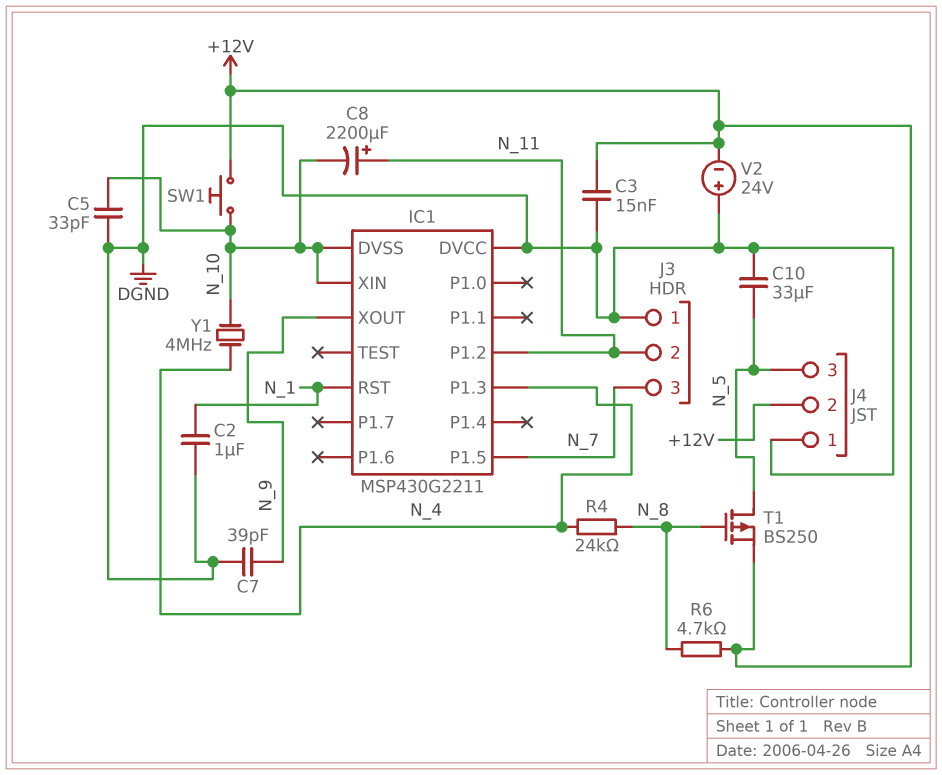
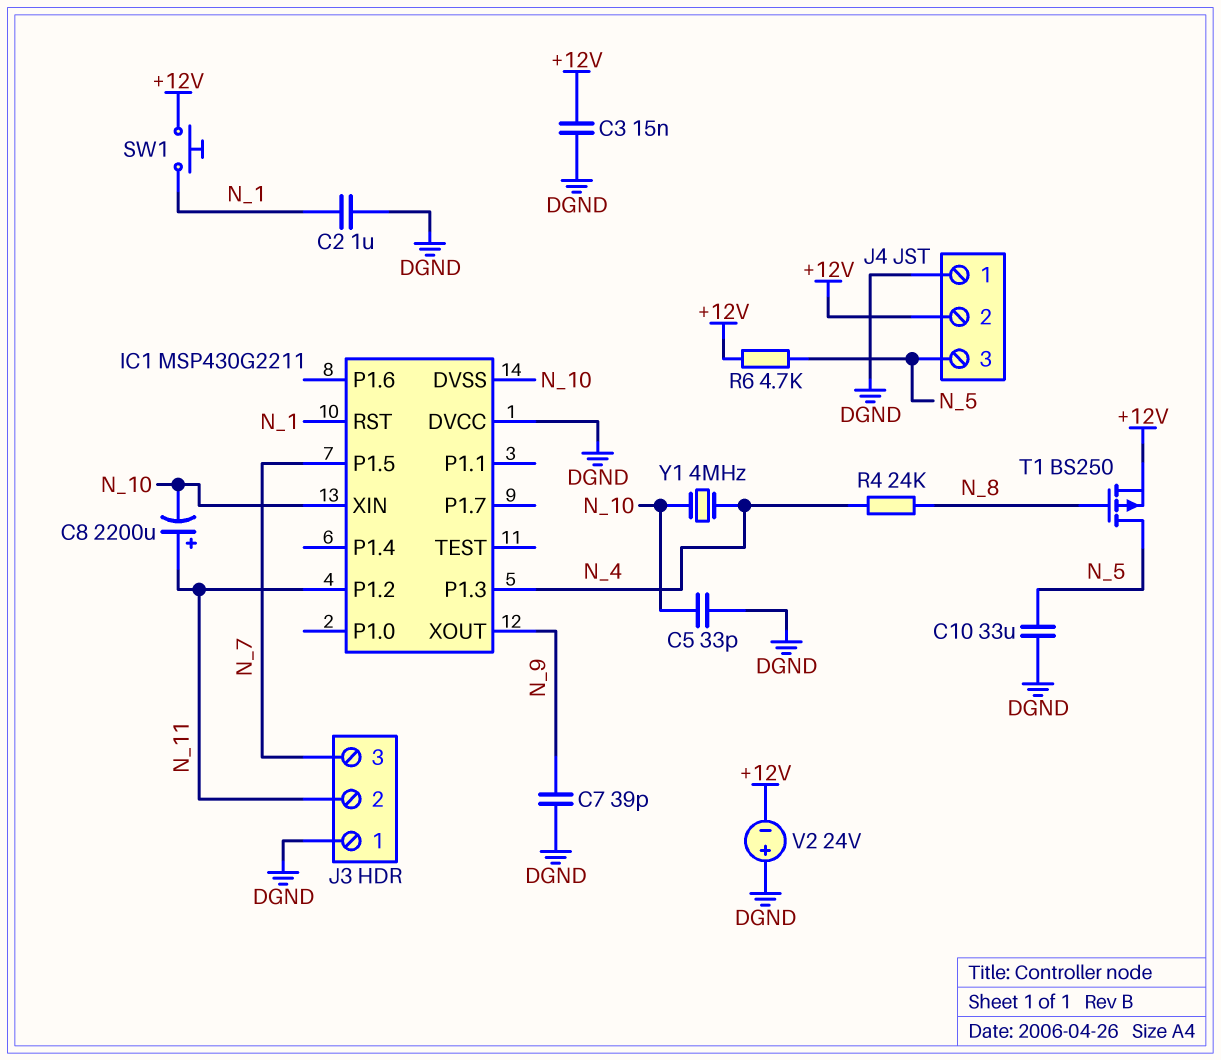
R6: 4.7k (+12V, N_8) -> 4.7k (+12V, N_5)
SW1: button (+12V, N_10) -> button (+12V, N_1)

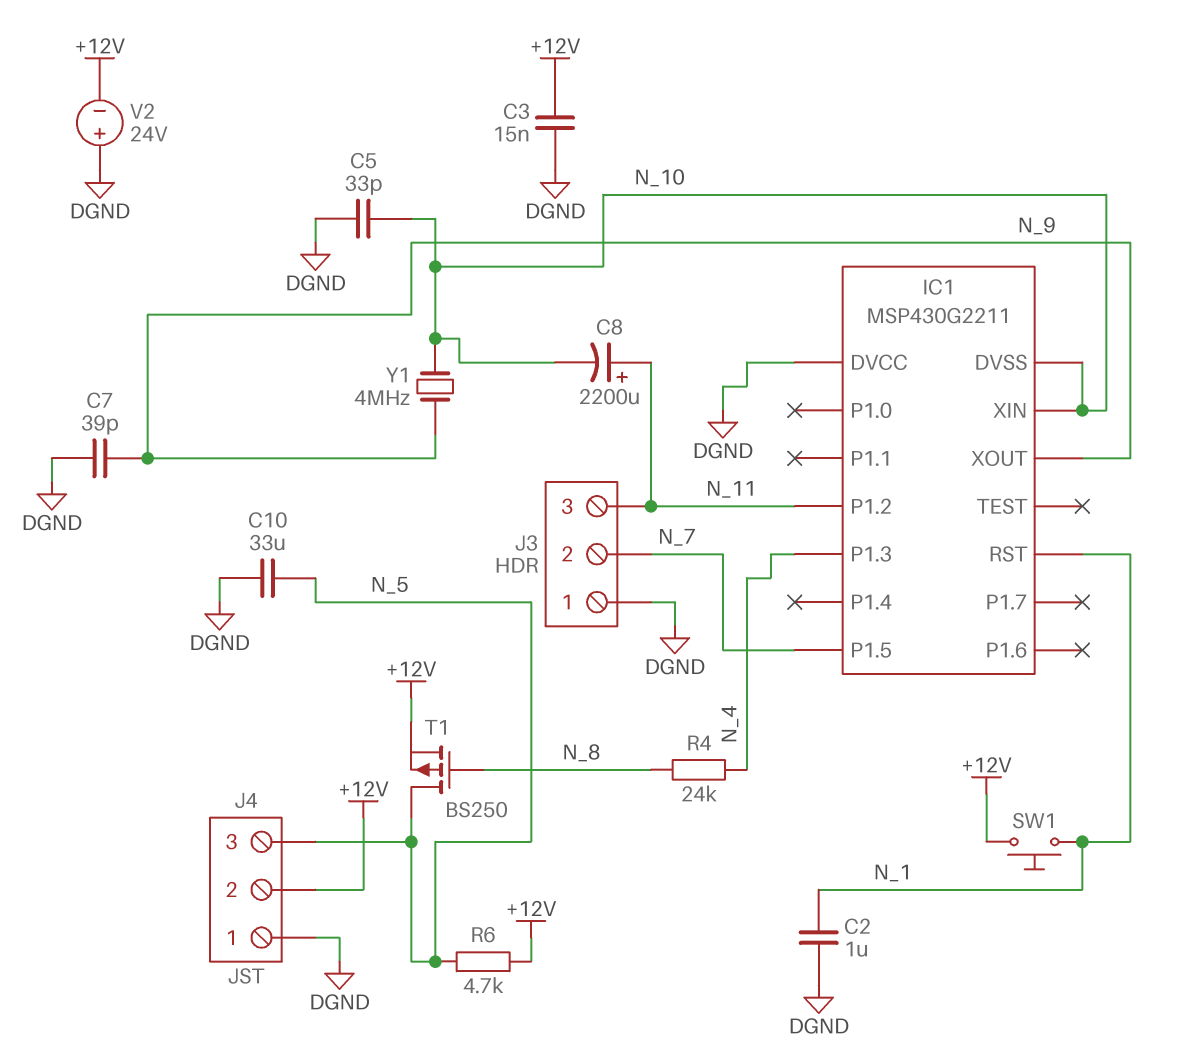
J3 pin 2: N_11 -> N_7
J3 pin 3: N_7 -> N_11
Y1: 4MHz (N_4, N_10) -> 4MHz (N_9, N_10)

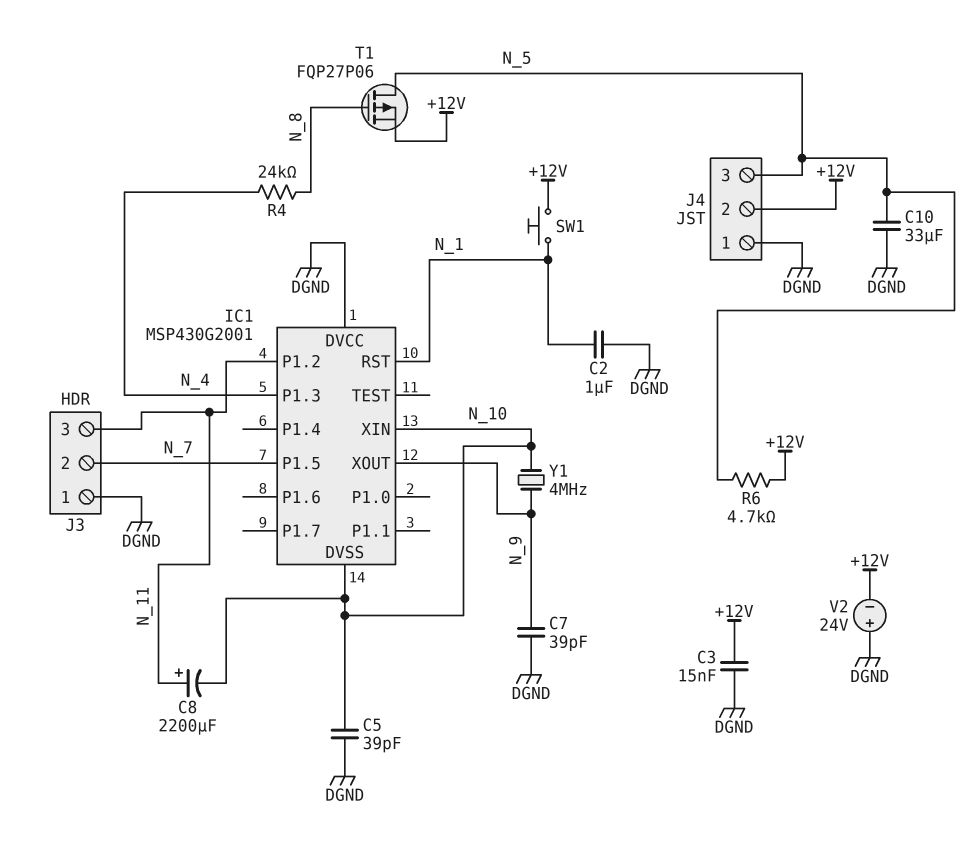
C5: 33pF (DGND, N_10) -> 39pF (DGND, N_10)
IC1: MSP430G2211 -> MSP430G2001
T1: PMOS BS250 (G N_8, D N_5, S +12V) -> PMOS FQP27P06 (G N_8, D N_5, S +12V)

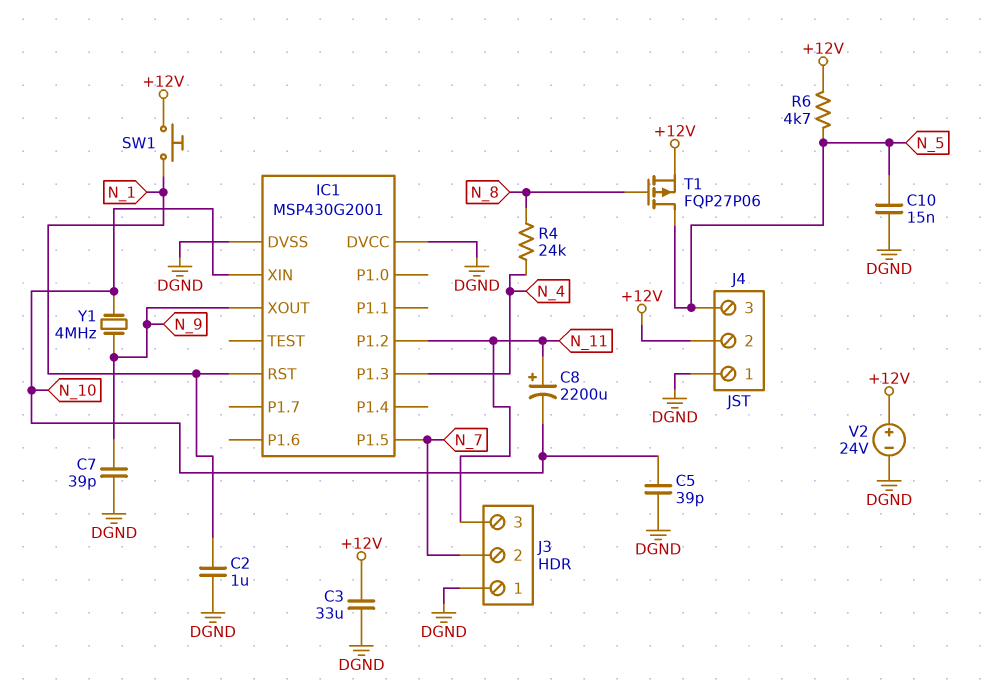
C3: 15nF (+12V, DGND) -> 33uF (+12V, DGND)
C10: 33uF (DGND, N_5) -> 15nF (DGND, N_5)
IC1 pin DVSS: N_10 -> DGND
V2: 24V (plus DGND, minus +12V) -> 24V (plus +12V, minus DGND)

